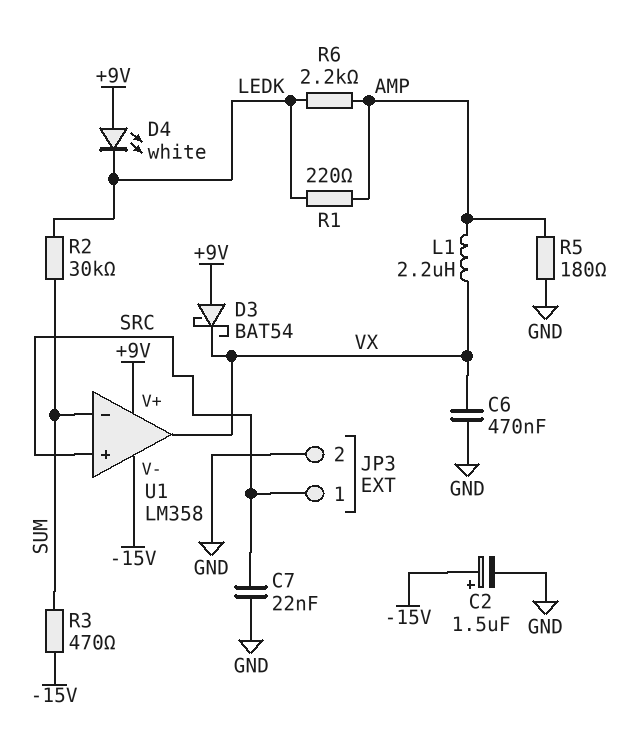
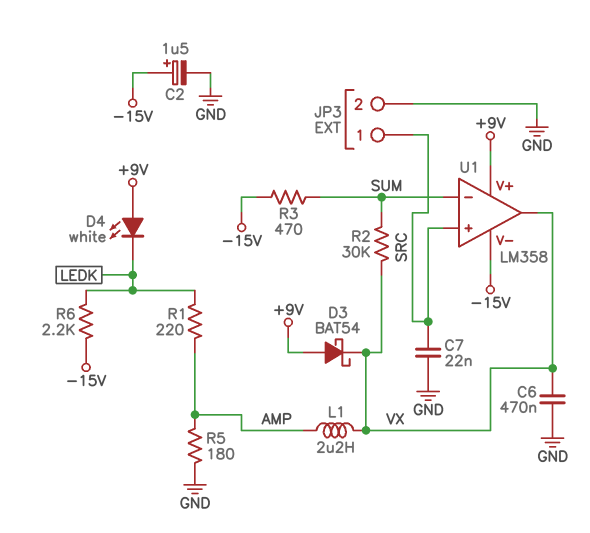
R2: 30k (LEDK, SUM) -> 30k (SUM, VX)
R6: 2.2k (AMP, LEDK) -> 2.2k (-15V, LEDK)

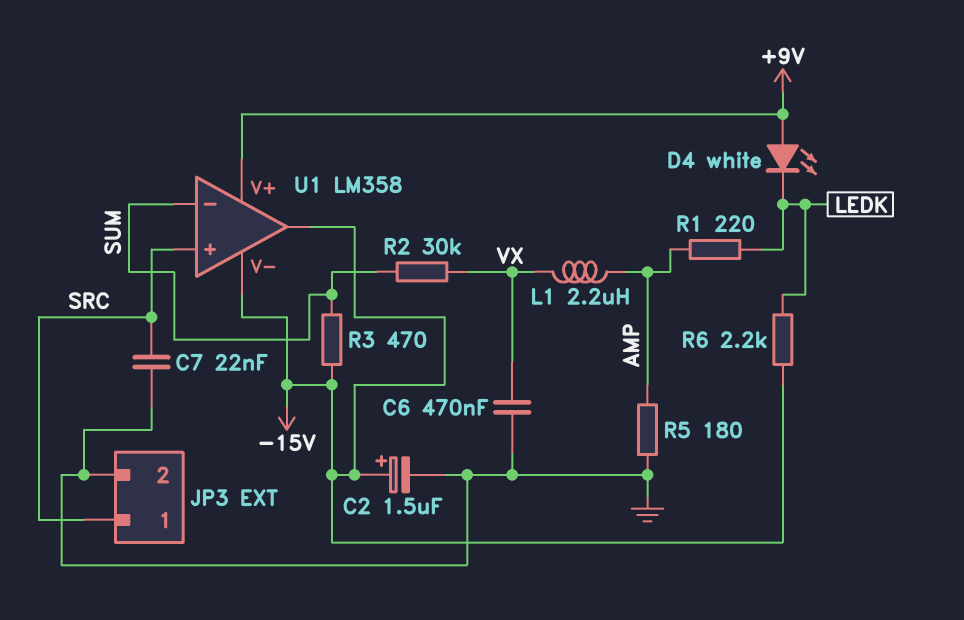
D3: schottky BAT54 (A +9V, K VX) -> none
U1 pin out: VX -> -15V

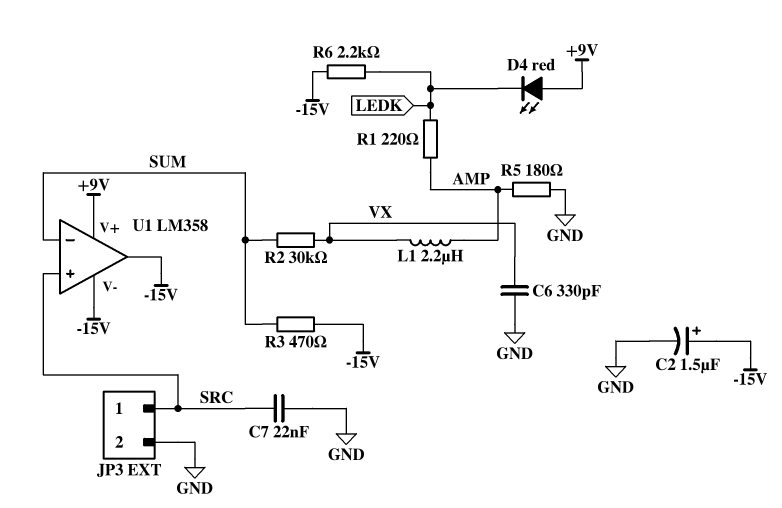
C6: 470nF (GND, VX) -> 330pF (GND, VX)
D4: LED white (A +9V, K LEDK) -> LED red (A +9V, K LEDK)

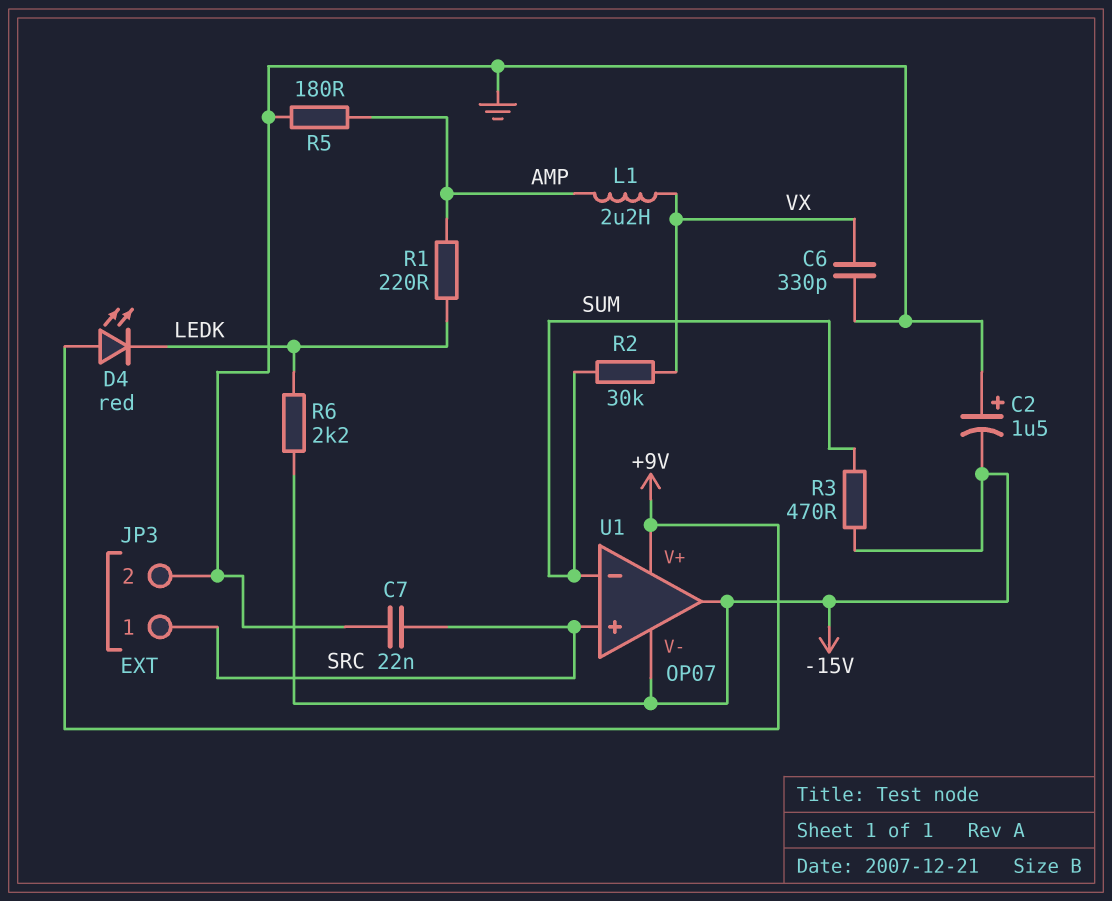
C2: 1.5uF (plus -15V, minus GND) -> 1.5uF (plus GND, minus -15V)
U1: LM358 -> OP07

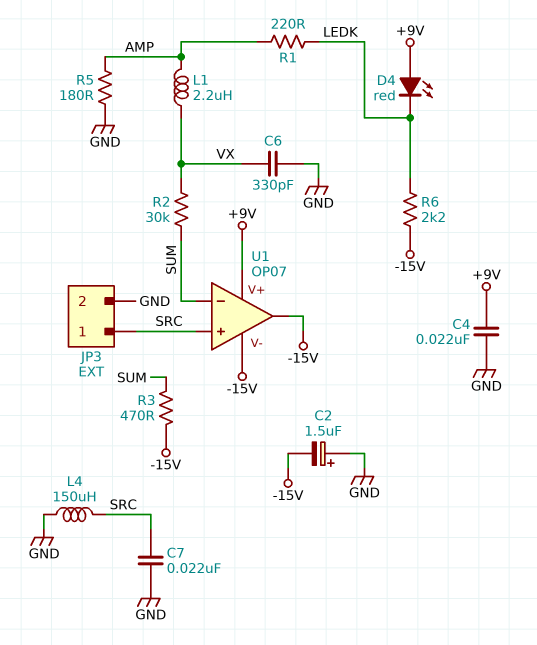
C4: none -> 22nF (+9V, GND)
L4: none -> 150uH (GND, SRC)

